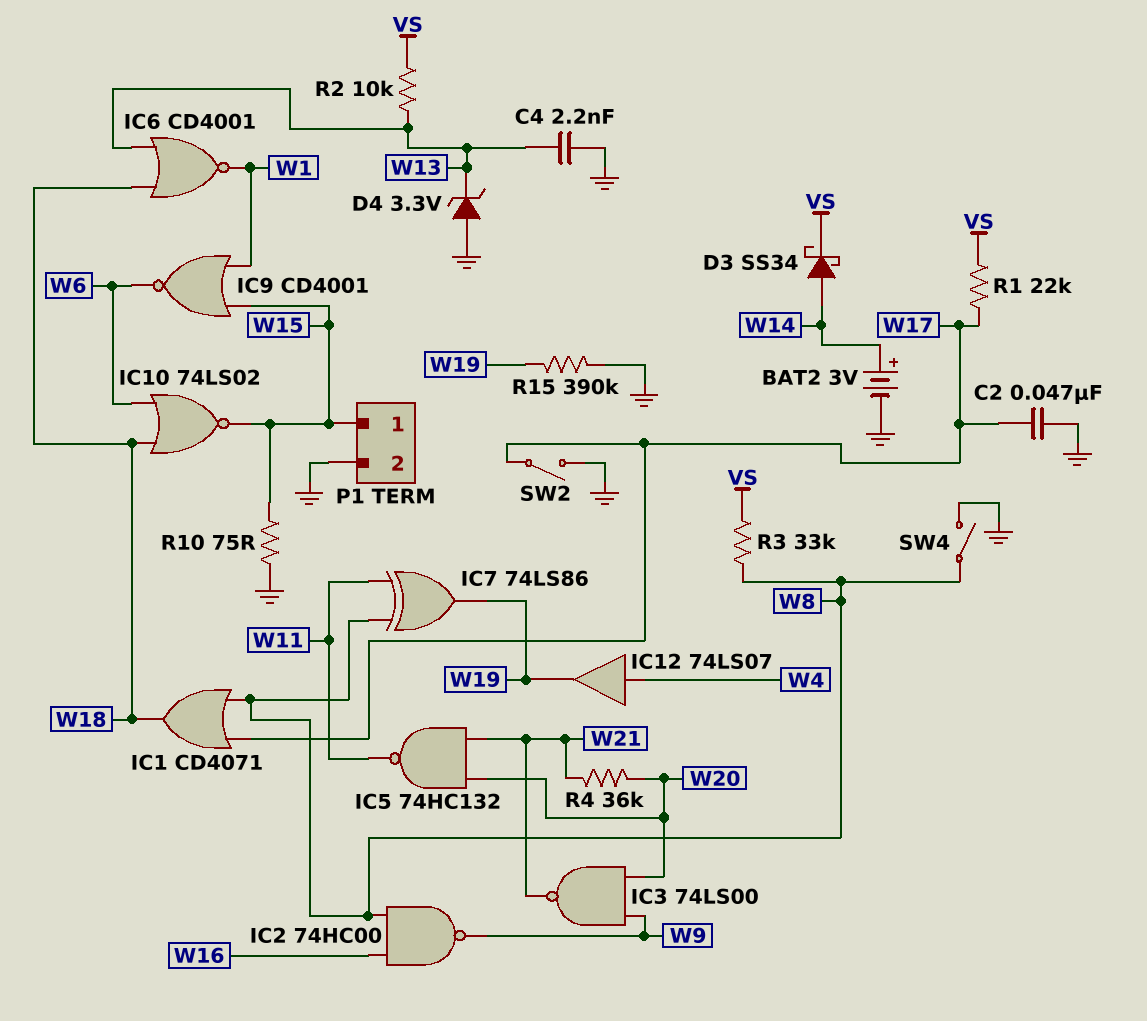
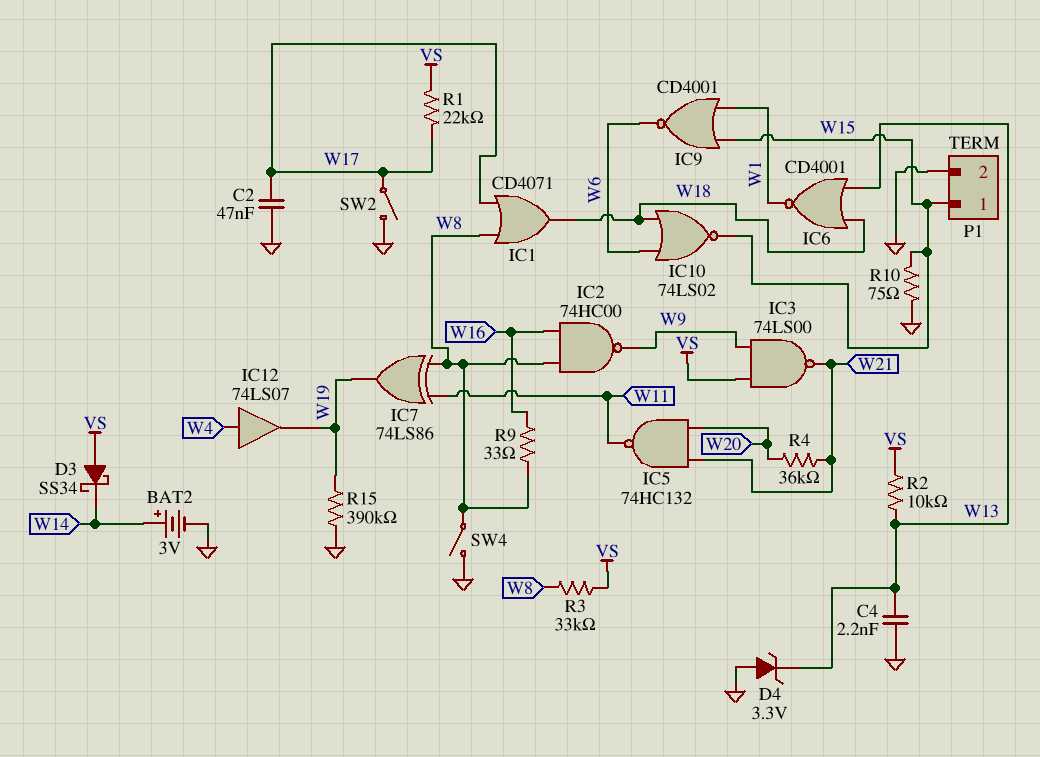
D3: schottky SS34 (A W14, K VS) -> schottky SS34 (A VS, K W14)
IC3: NAND 74LS00 (in W9, in W20, out W21) -> NAND 74LS00 (in VS, in W9, out W21)
R9: none -> 33 (W8, W16)

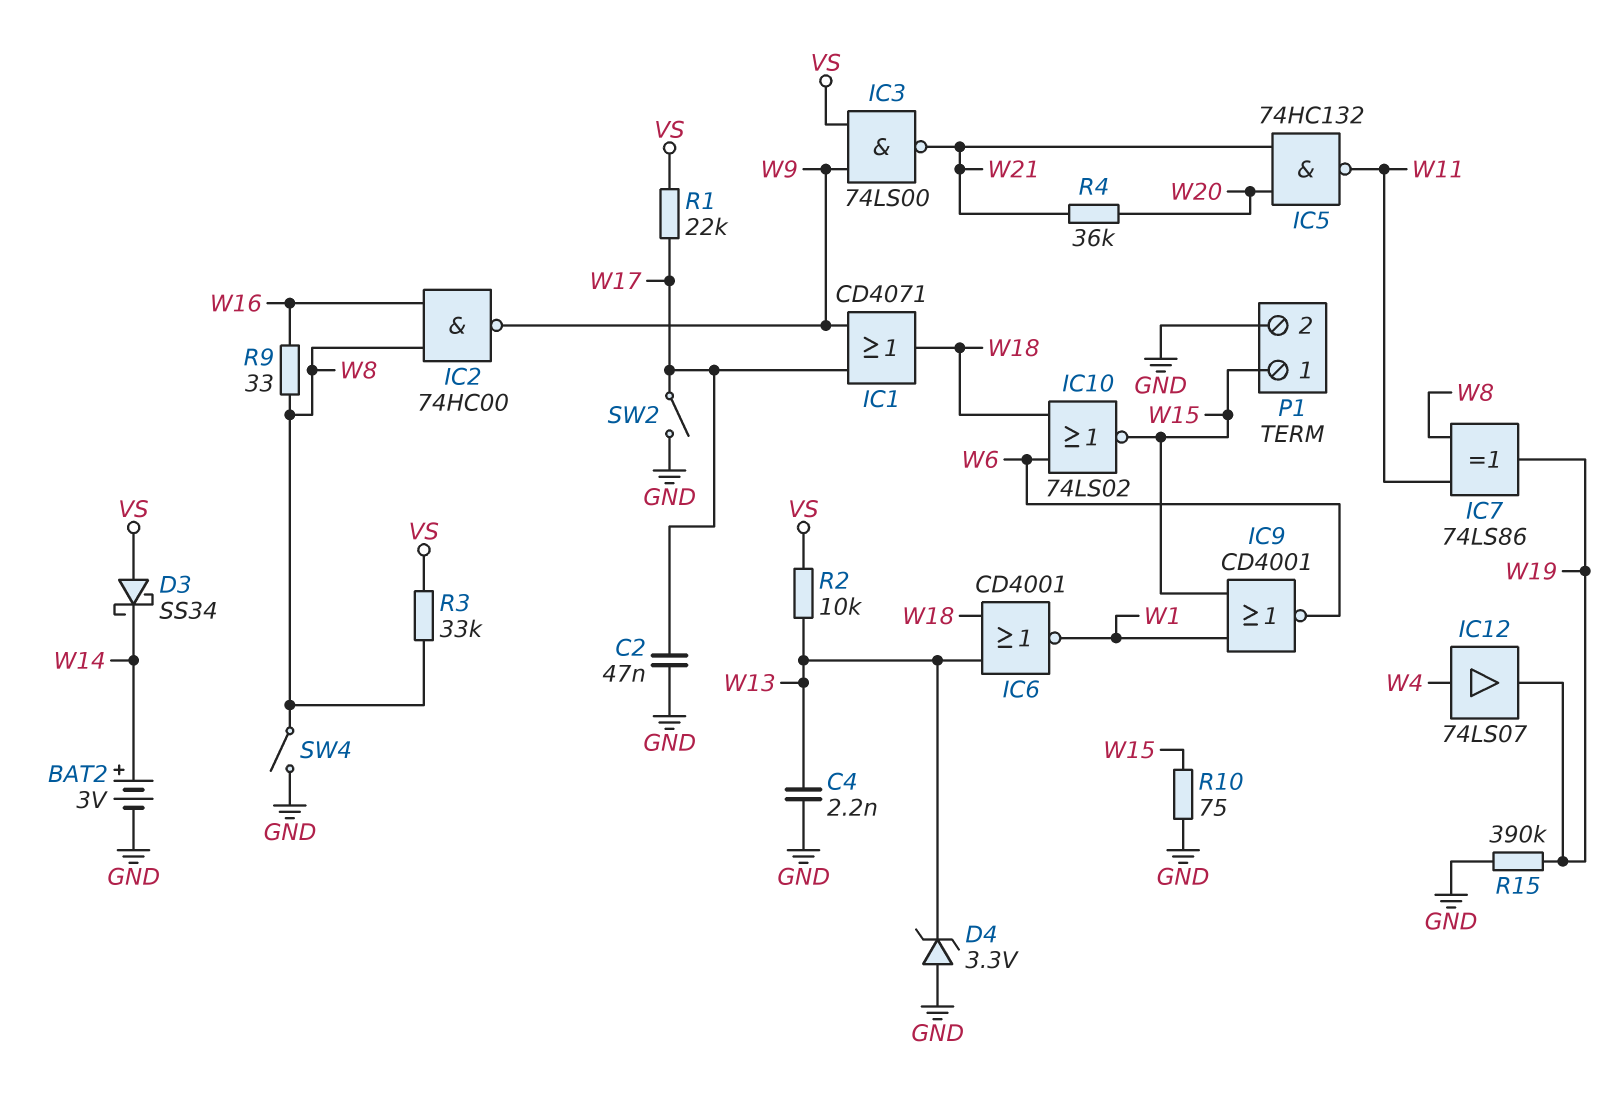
IC1: OR CD4071 (in W8, in W17, out W18) -> OR CD4071 (in W9, in W17, out W18)

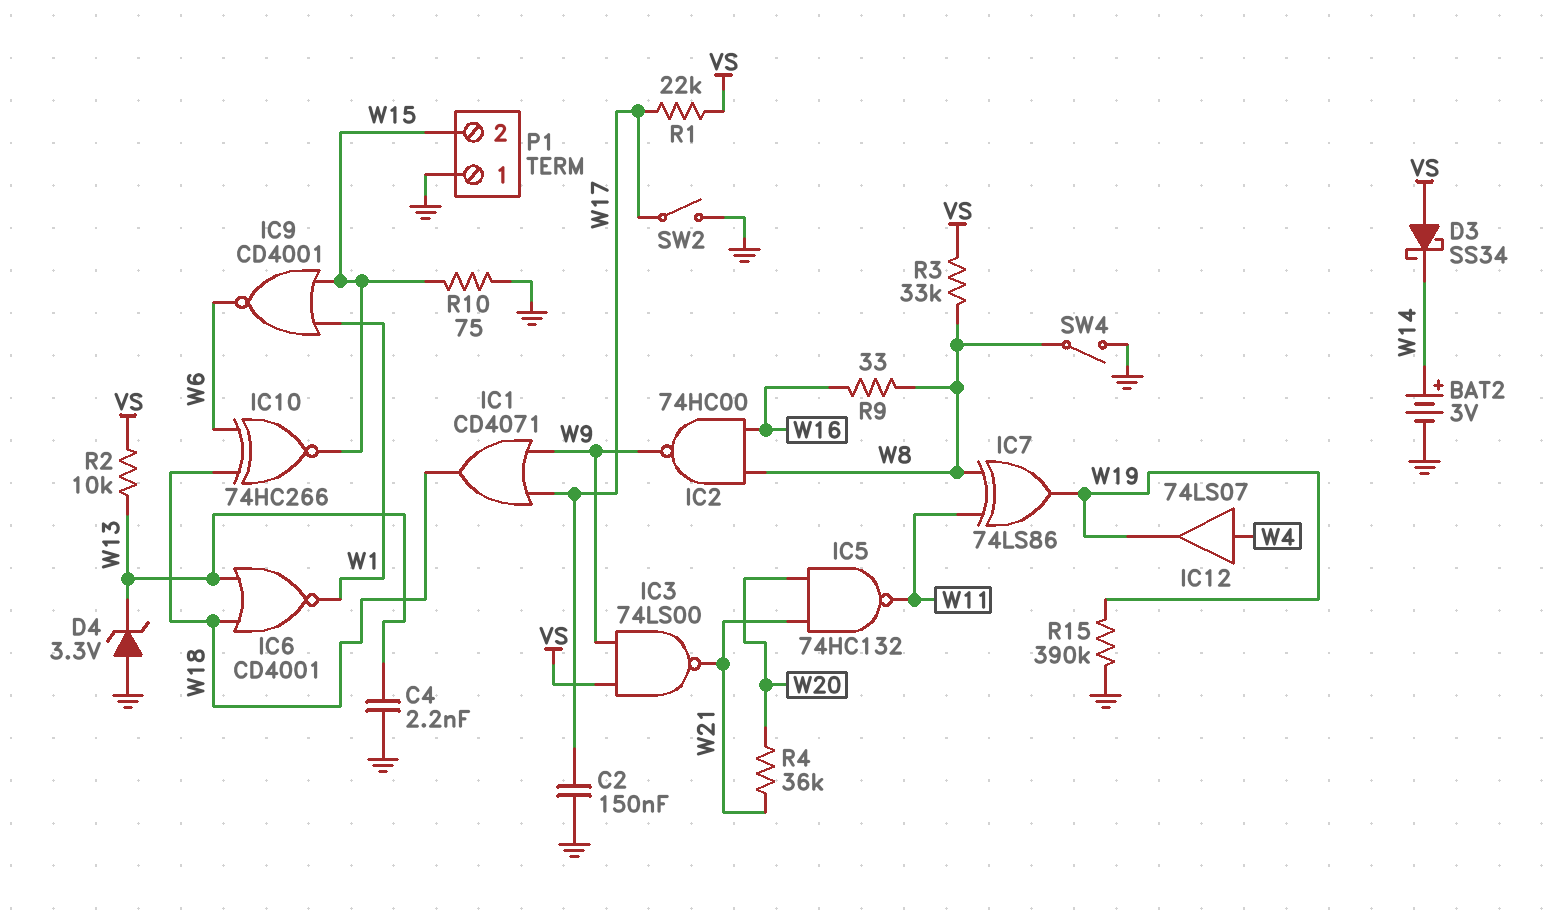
C2: 47nF (GND, W17) -> 150nF (GND, W17)
IC10: NOR 74LS02 (in W6, in W18, out W15) -> XNOR 74HC266 (in W6, in W18, out W15)
P1 pin 1: W15 -> GND
P1 pin 2: GND -> W15

